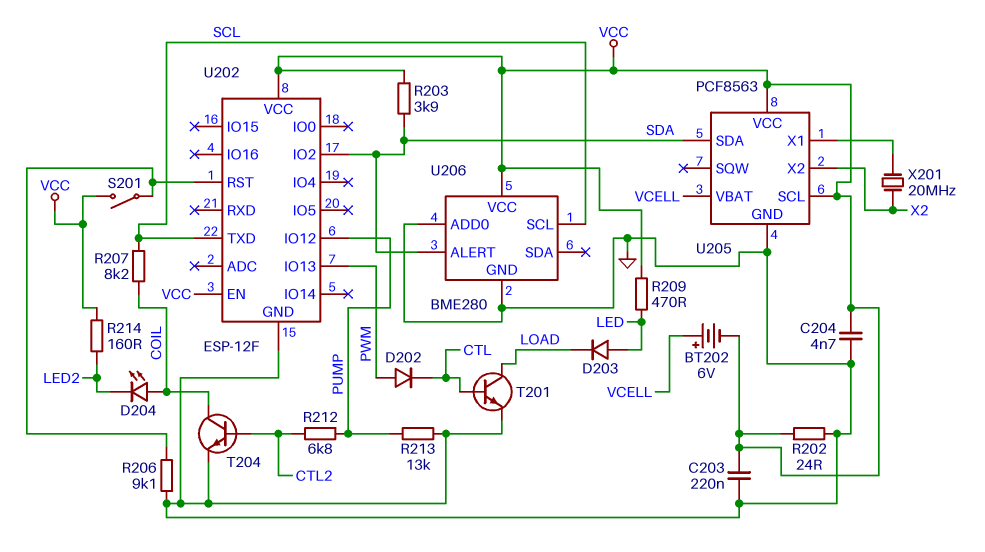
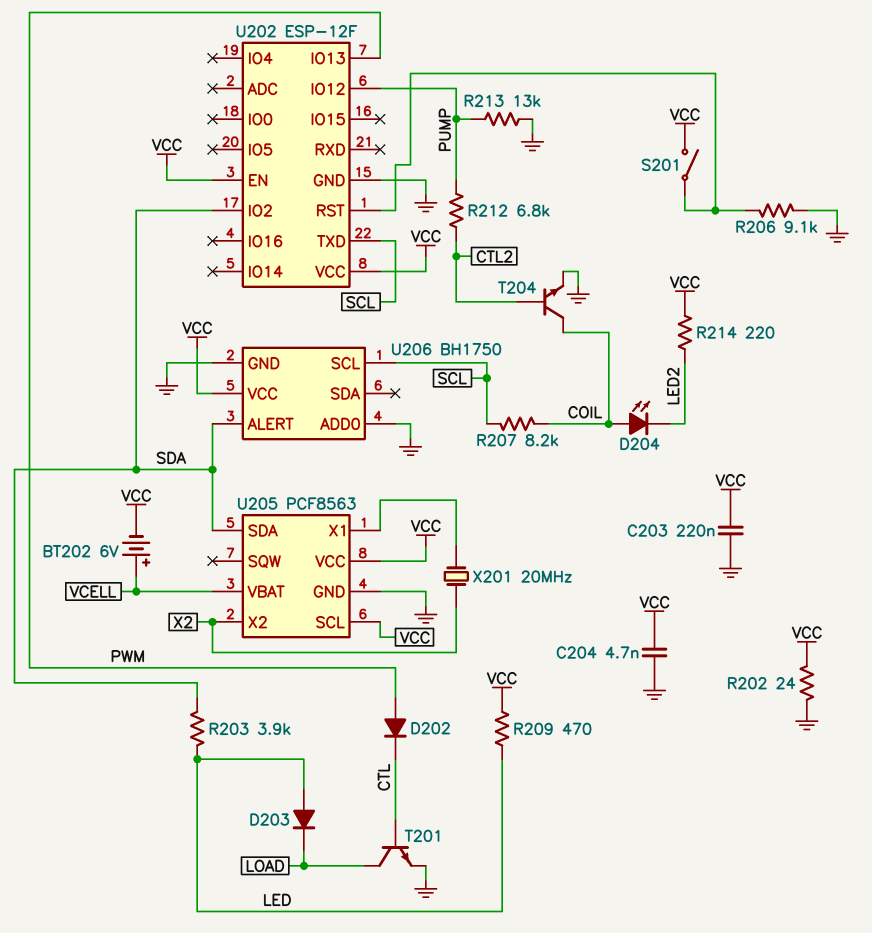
R203: 3.9k (SDA, VCC) -> 3.9k (LED, SDA)
R214: 160 (LED2, VCC) -> 220 (LED2, VCC)
U206: BME280 -> BH1750

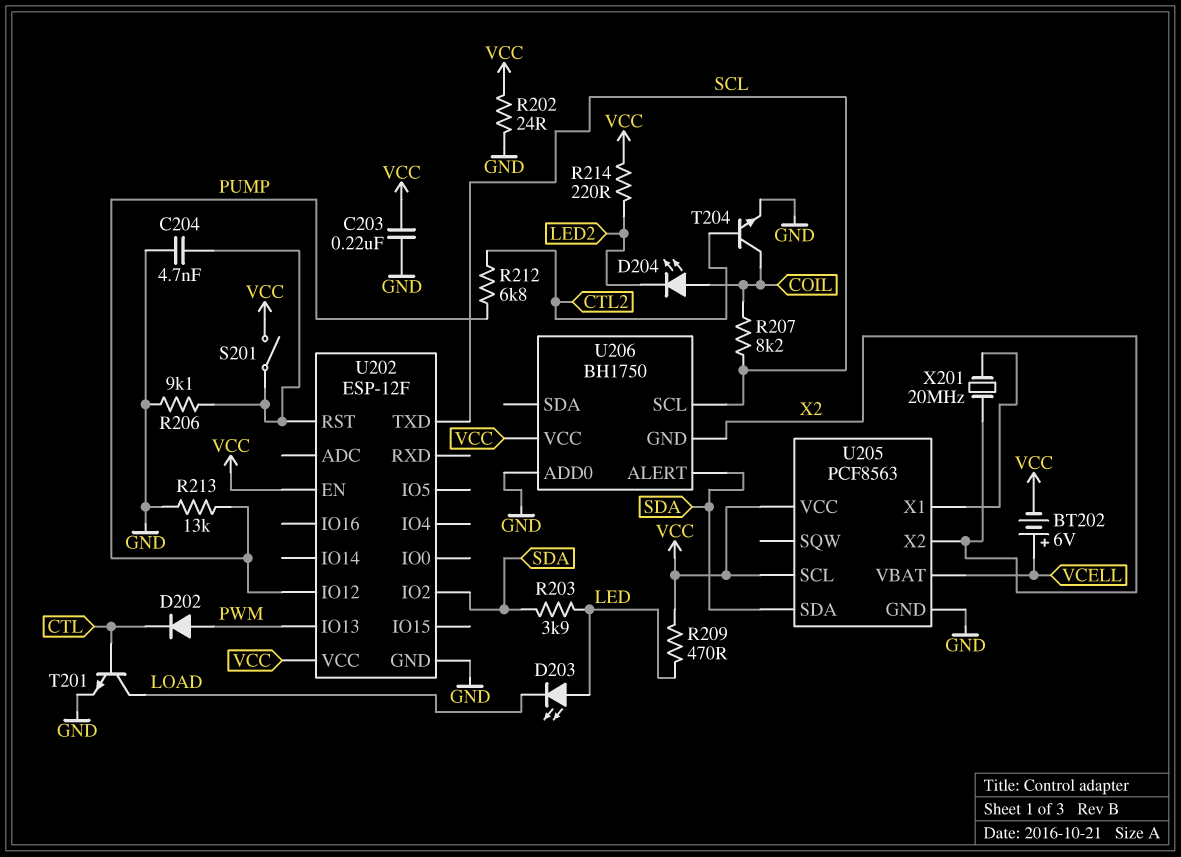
C204: 4.7nF (GND, VCC) -> 4.7nF (GND, U202/RST)
D203: diode (A LED, K LOAD) -> LED (A LED, K LOAD)
U206 pin GND: GND -> X2

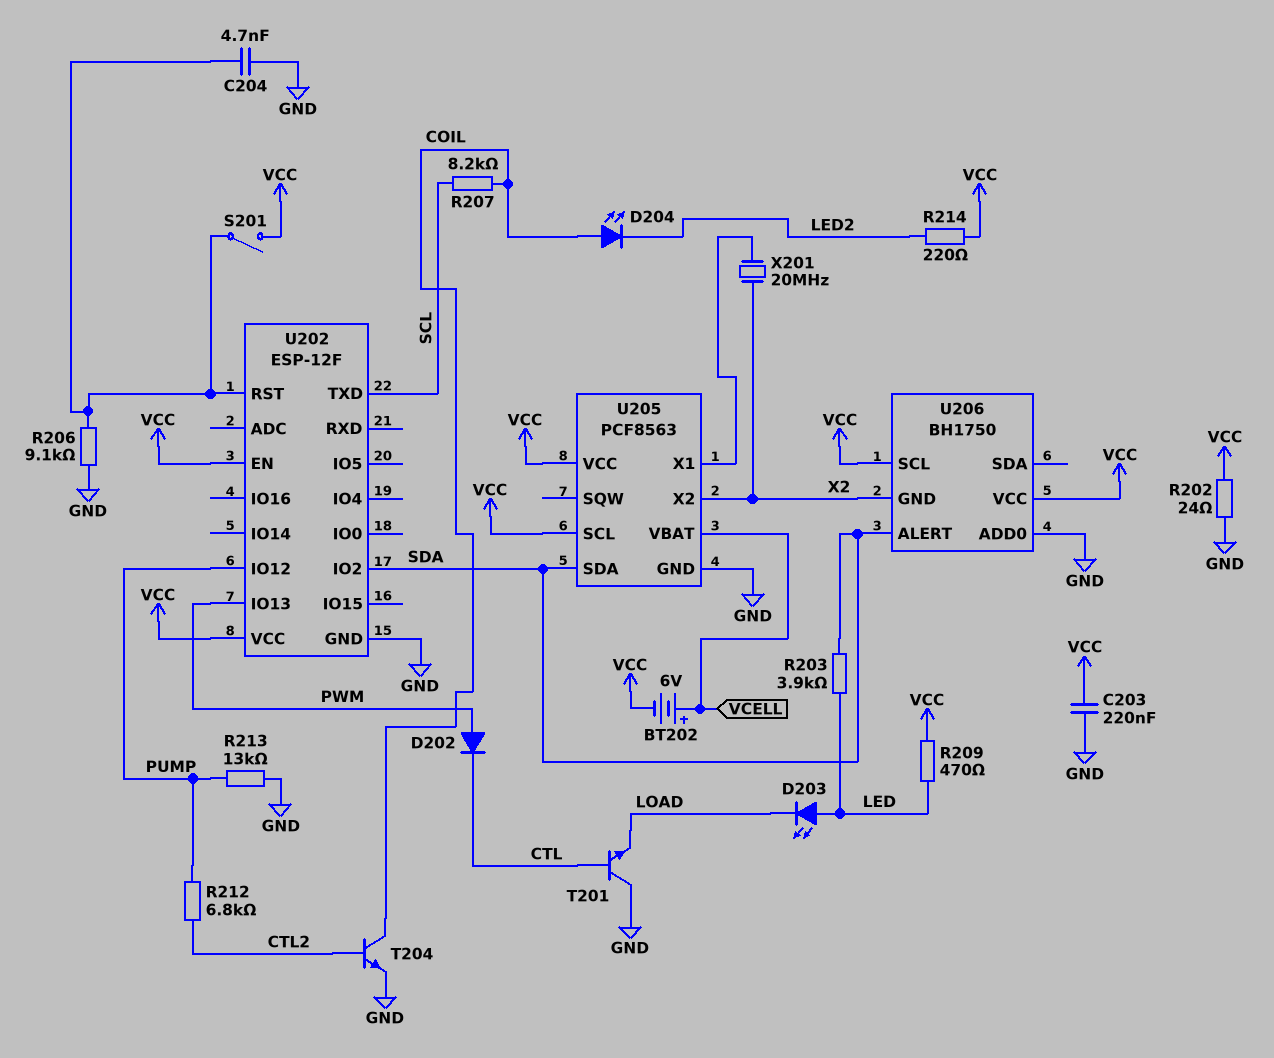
T201: NPN (B CTL, C LOAD, E GND) -> NPN (B CTL, C GND, E LOAD)
U206 pin SCL: SCL -> VCC

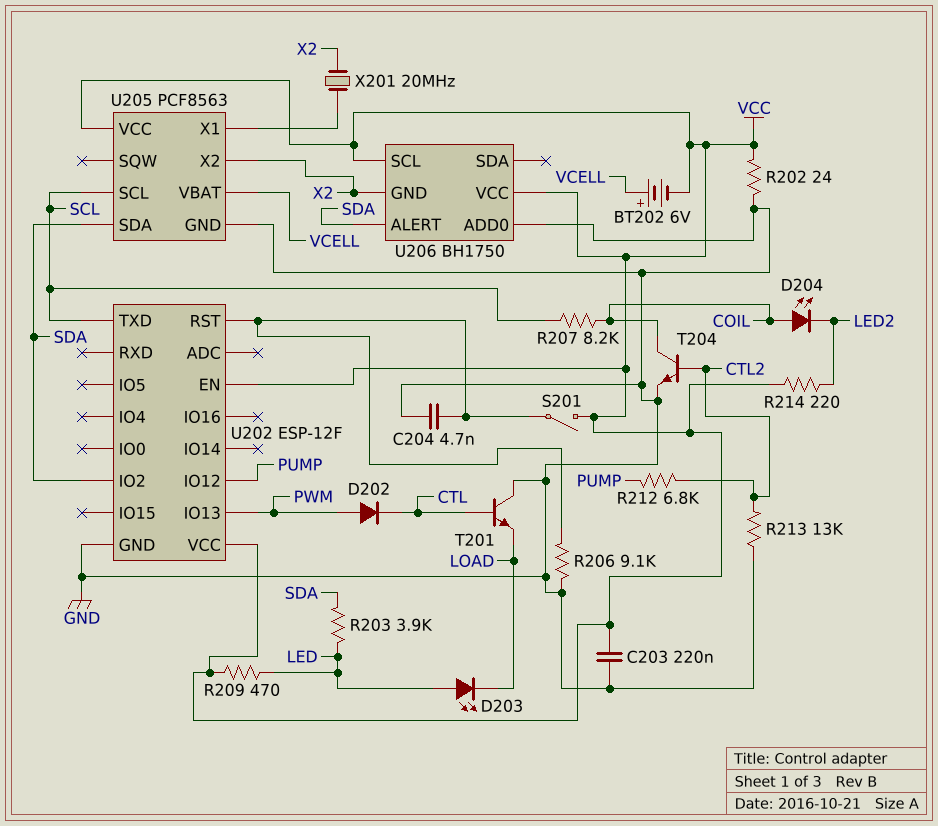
R213: 13k (GND, PUMP) -> 13k (CTL2, GND)
U205 pin SCL: VCC -> SCL

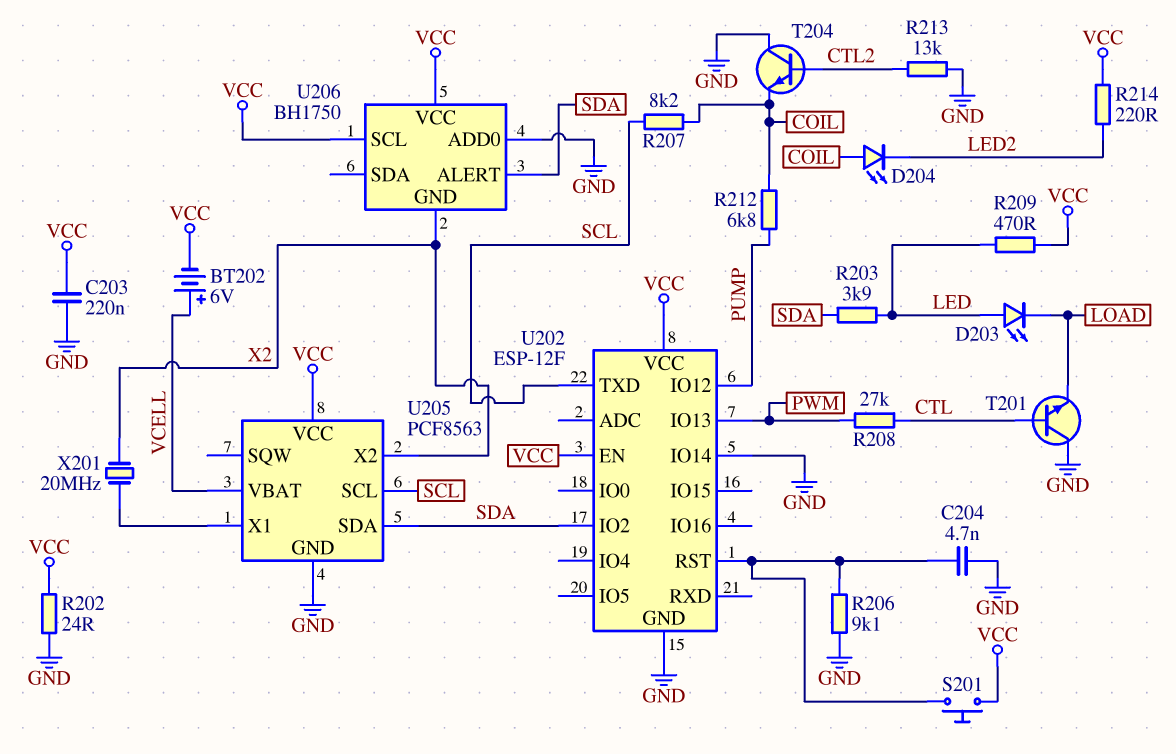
D202: diode (A PWM, K CTL) -> none
R208: none -> 27k (CTL, PWM)
R212: 6.8k (CTL2, PUMP) -> 6.8k (COIL, PUMP)
S201: switch (U202/RST, VCC) -> button (U202/RST, VCC)
T204: NPN (B CTL2, C COIL, E GND) -> NPN (B CTL2, C GND, E COIL)
U202 pin IO14: none -> GND

